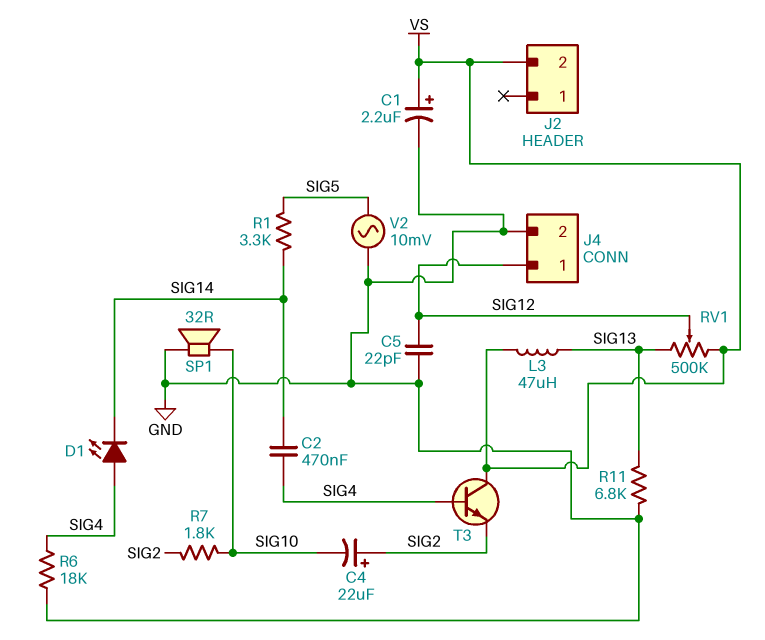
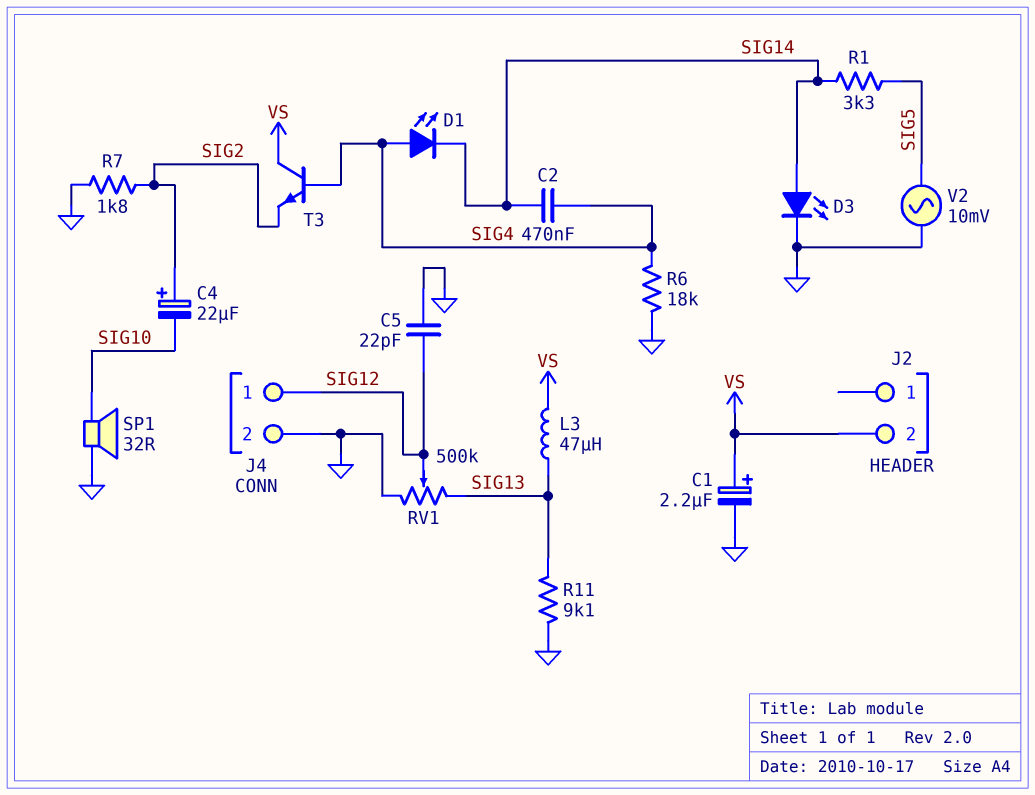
D3: none -> LED (A SIG14, K GND)
R7: 1.8k (SIG2, SIG10) -> 1.8k (GND, SIG2)
R11: 6.8k (GND, SIG13) -> 9.1k (GND, SIG13)
RV1: 500k (SIG13, VS, wiper SIG12) -> 500k (GND, SIG13, wiper SIG12)

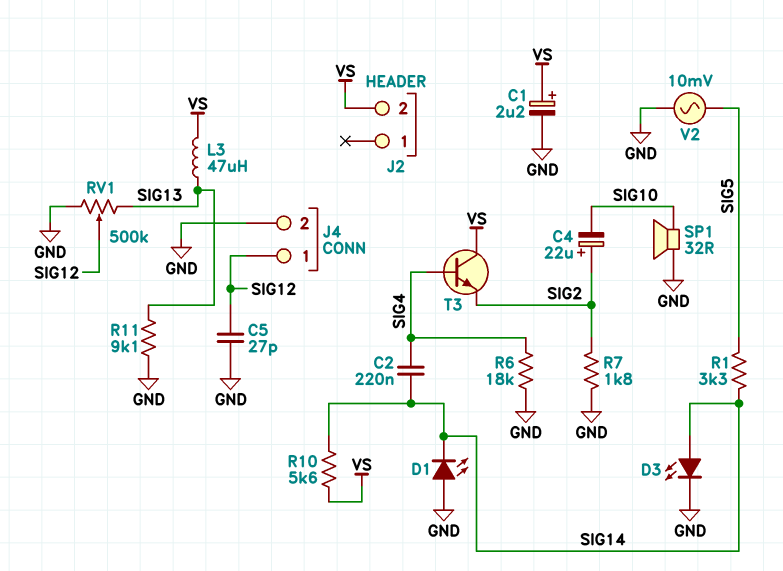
C2: 470nF (SIG4, SIG14) -> 220nF (SIG4, SIG14)
C5: 22pF (GND, SIG12) -> 27pF (GND, SIG12)
D1: LED (A SIG4, K SIG14) -> LED (A GND, K SIG14)
R10: none -> 5.6k (SIG14, VS)

